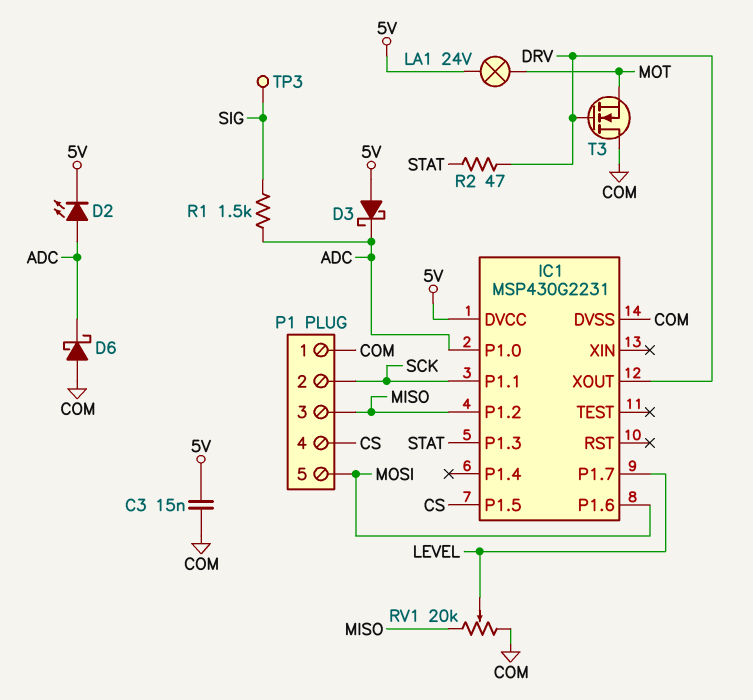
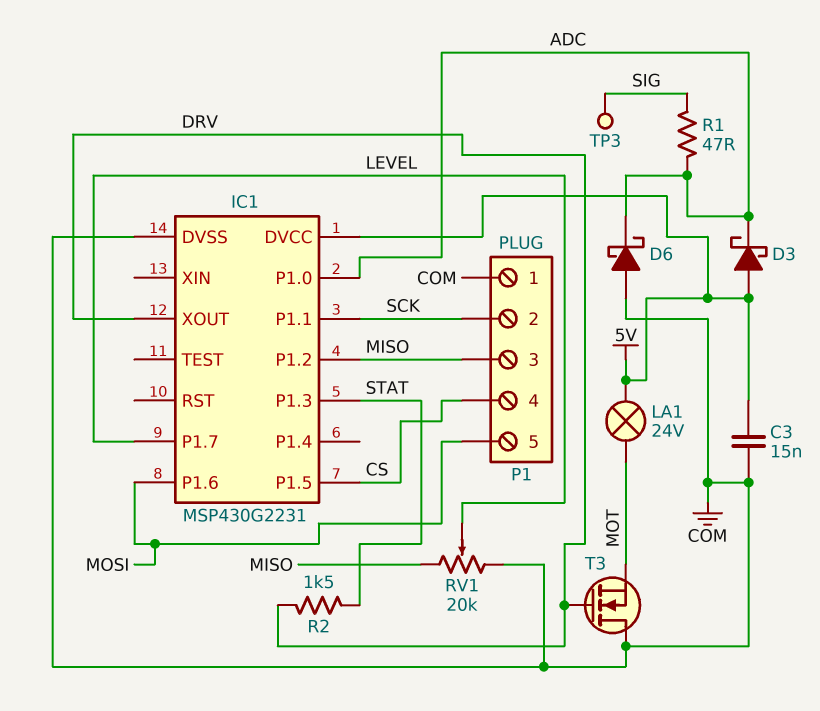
D2: LED (A ADC, K 5V) -> none
R1: 1.5k (ADC, SIG) -> 47 (ADC, SIG)
R2: 47 (DRV, STAT) -> 1.5k (DRV, STAT)

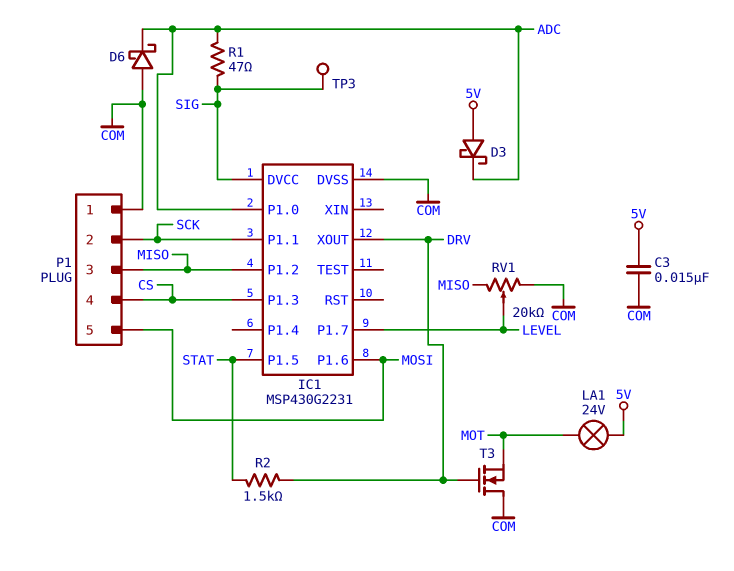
IC1 pin DVCC: 5V -> SIG
IC1 pin P1.3: STAT -> CS
IC1 pin P1.5: CS -> STAT

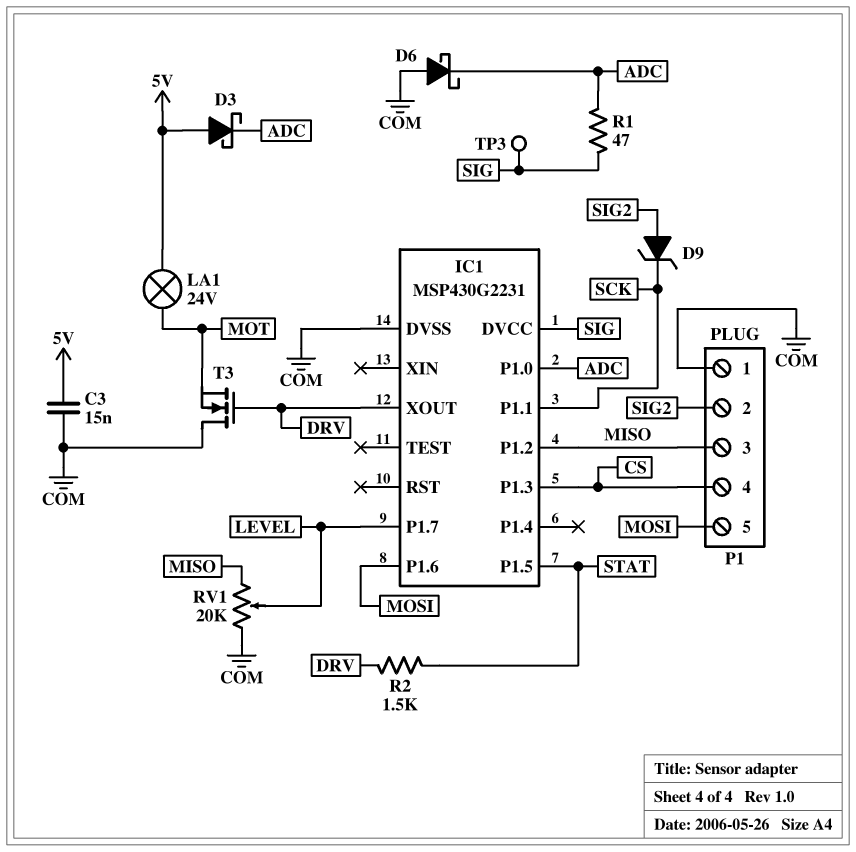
D9: none -> zener (A SIG2, K SCK)
P1 pin 2: SCK -> SIG2

